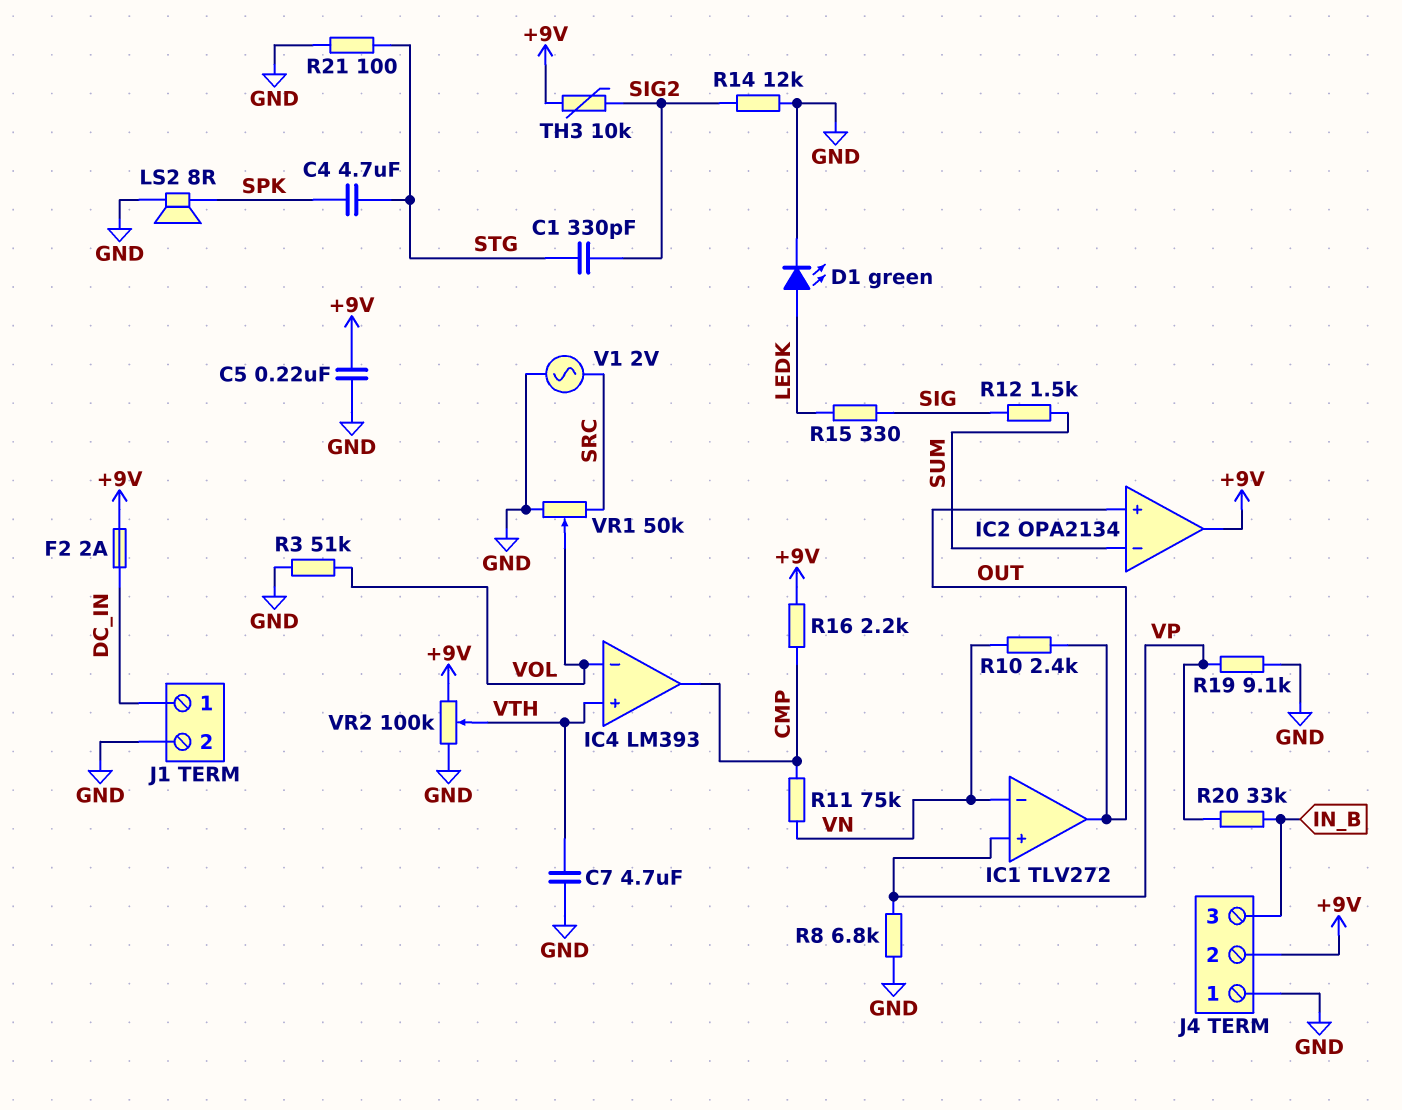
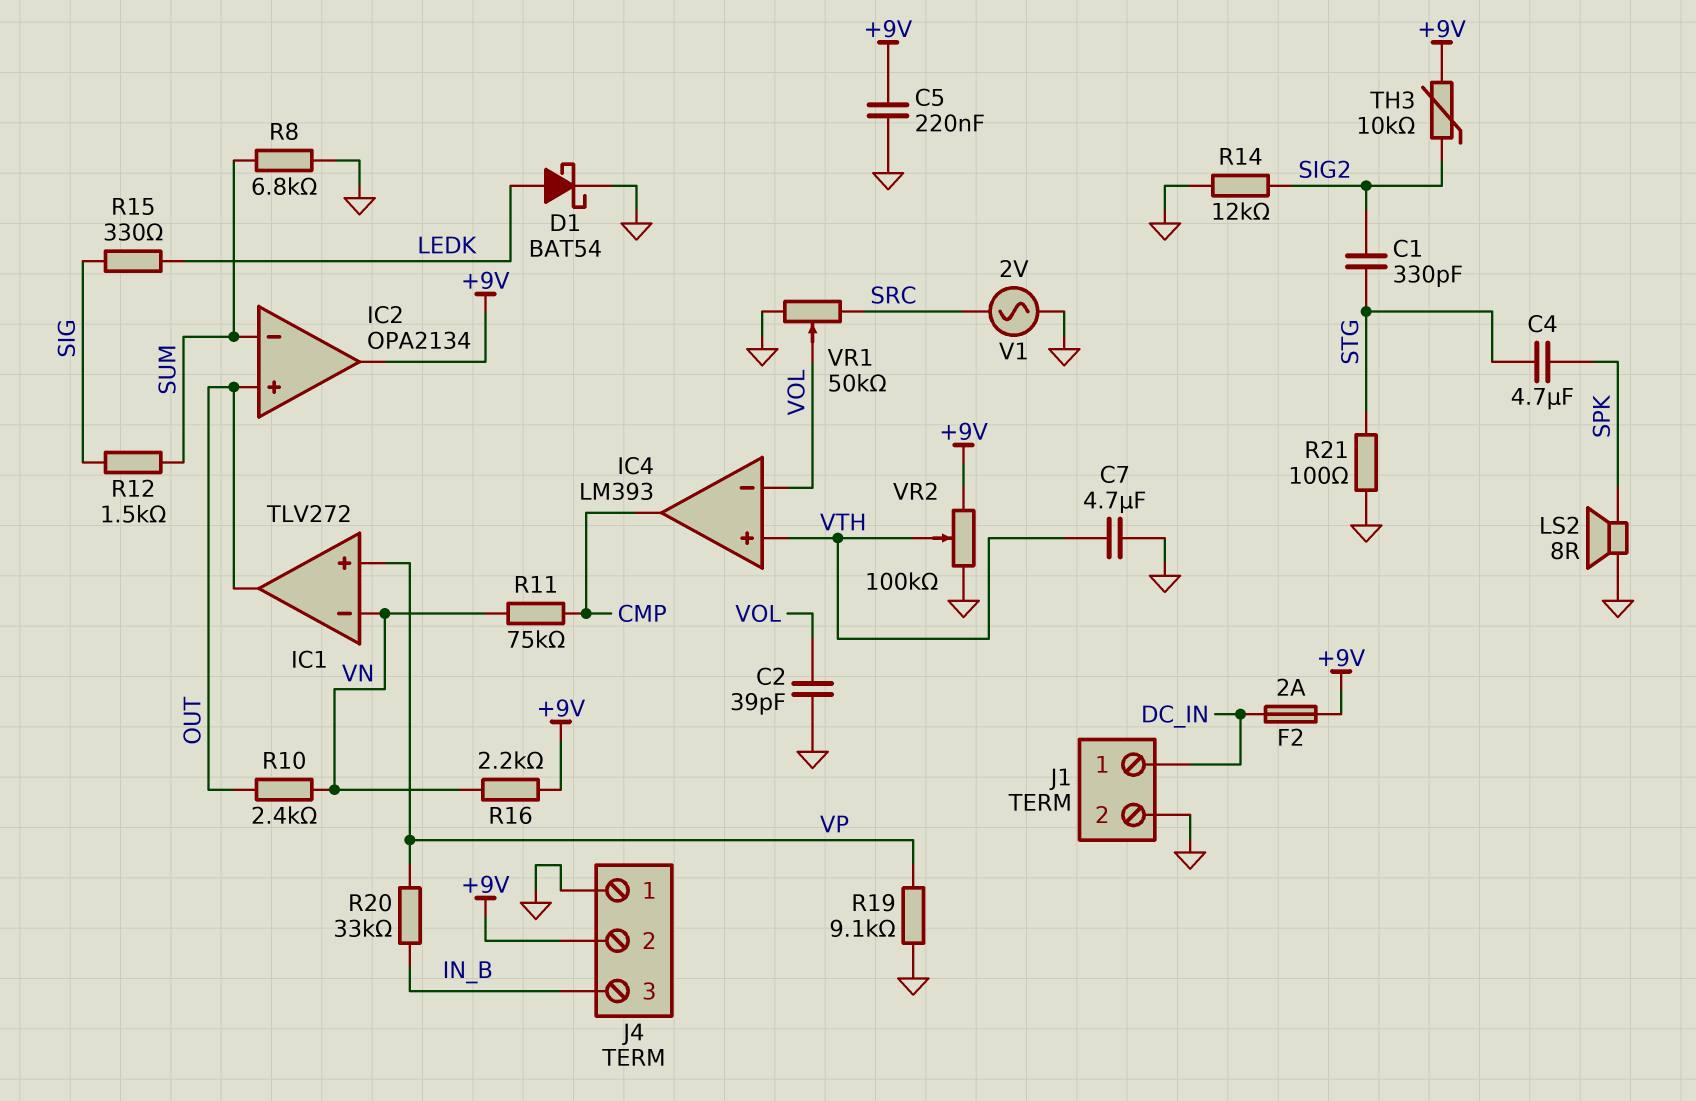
C2: none -> 39pF (GND, VOL)
D1: LED green (A LEDK, K GND) -> schottky BAT54 (A LEDK, K GND)
R3: 51k (GND, VOL) -> none
R8: 6.8k (GND, VP) -> 6.8k (GND, SUM)
R16: 2.2k (+9V, CMP) -> 2.2k (+9V, VN)

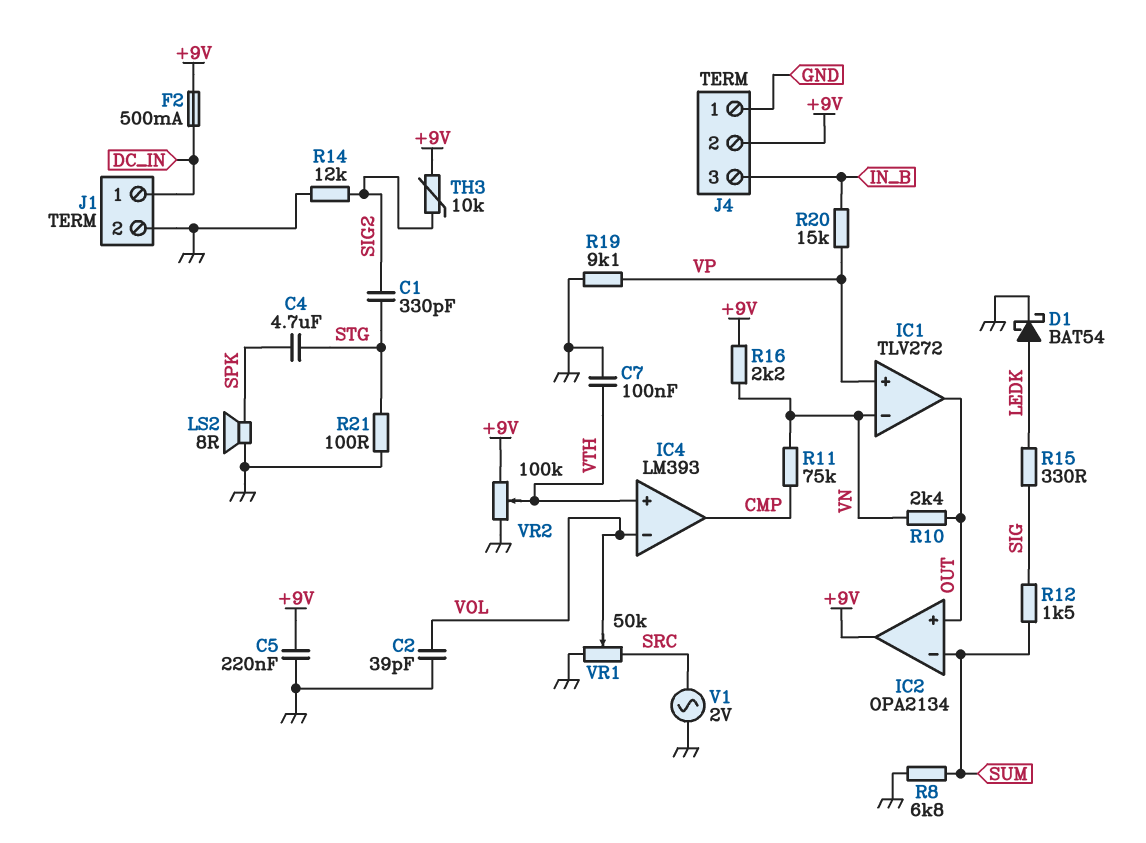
C7: 4.7uF (GND, VTH) -> 100nF (GND, VTH)
F2: 2A (+9V, DC_IN) -> 500mA (+9V, DC_IN)
R20: 33k (IN_B, VP) -> 15k (IN_B, VP)

